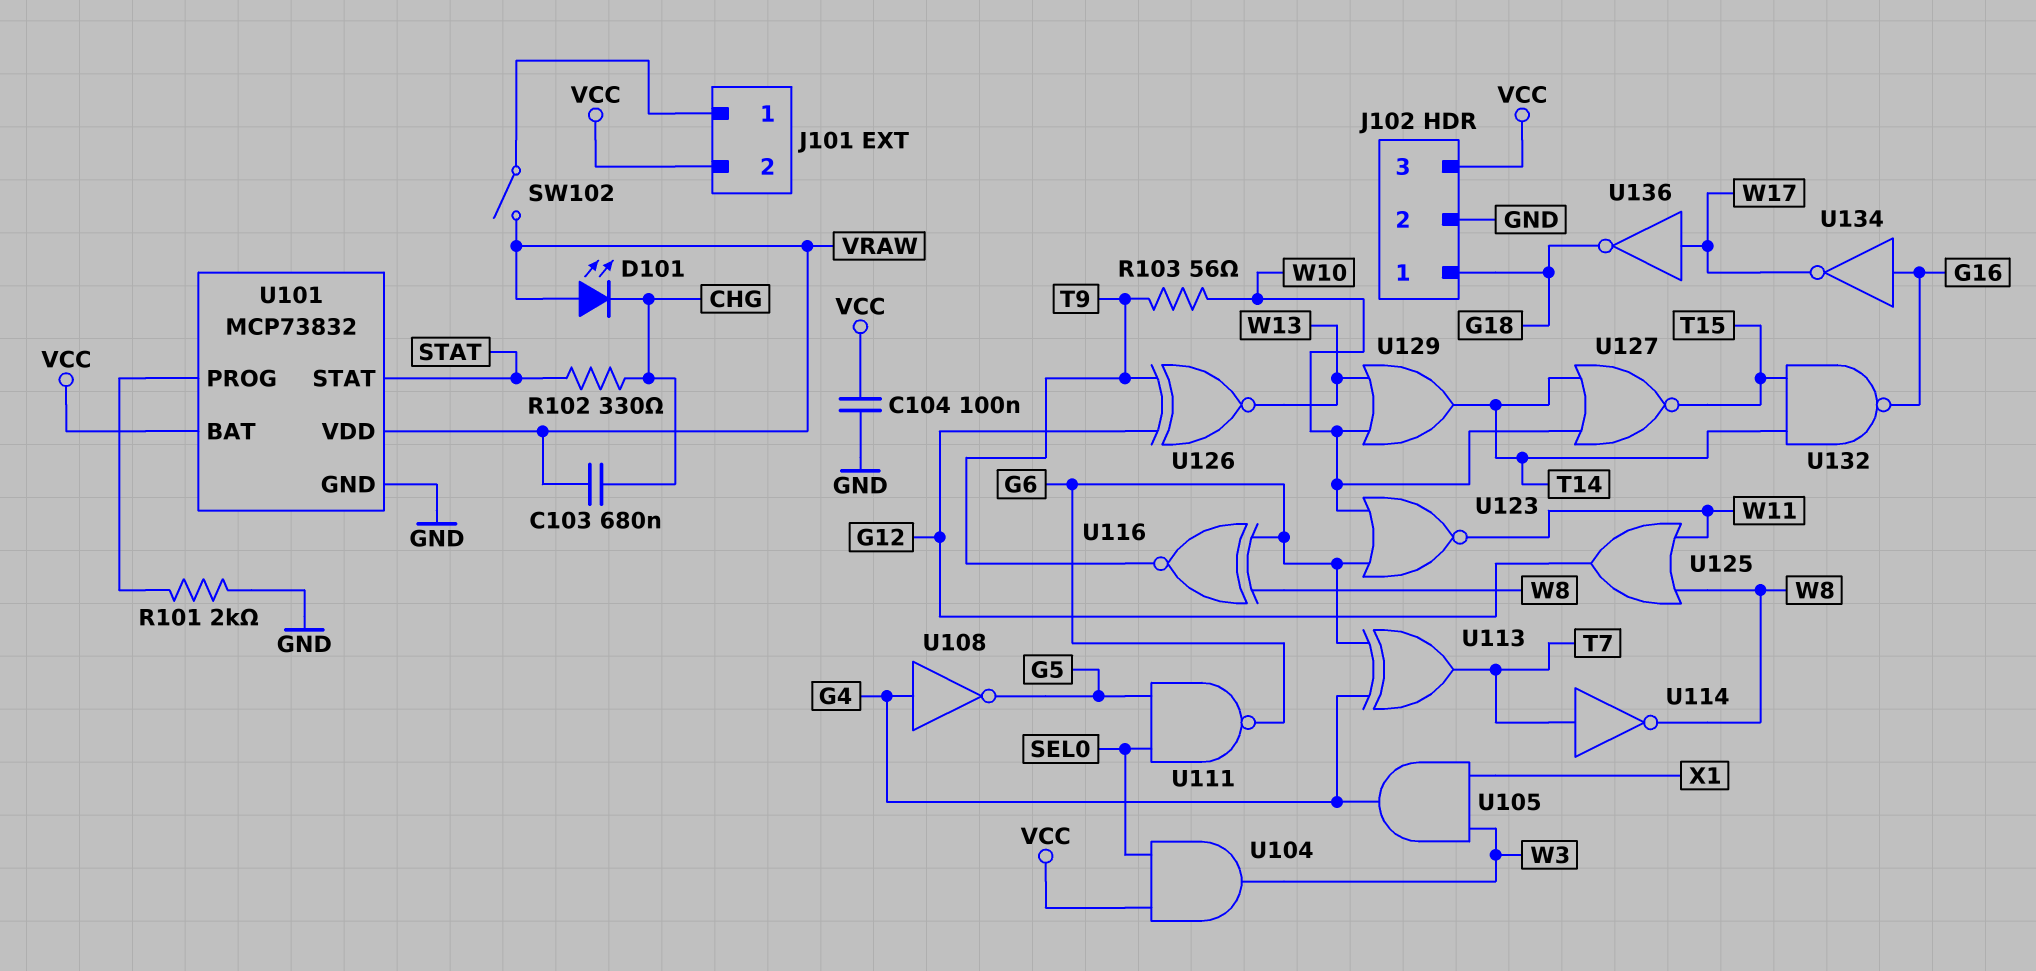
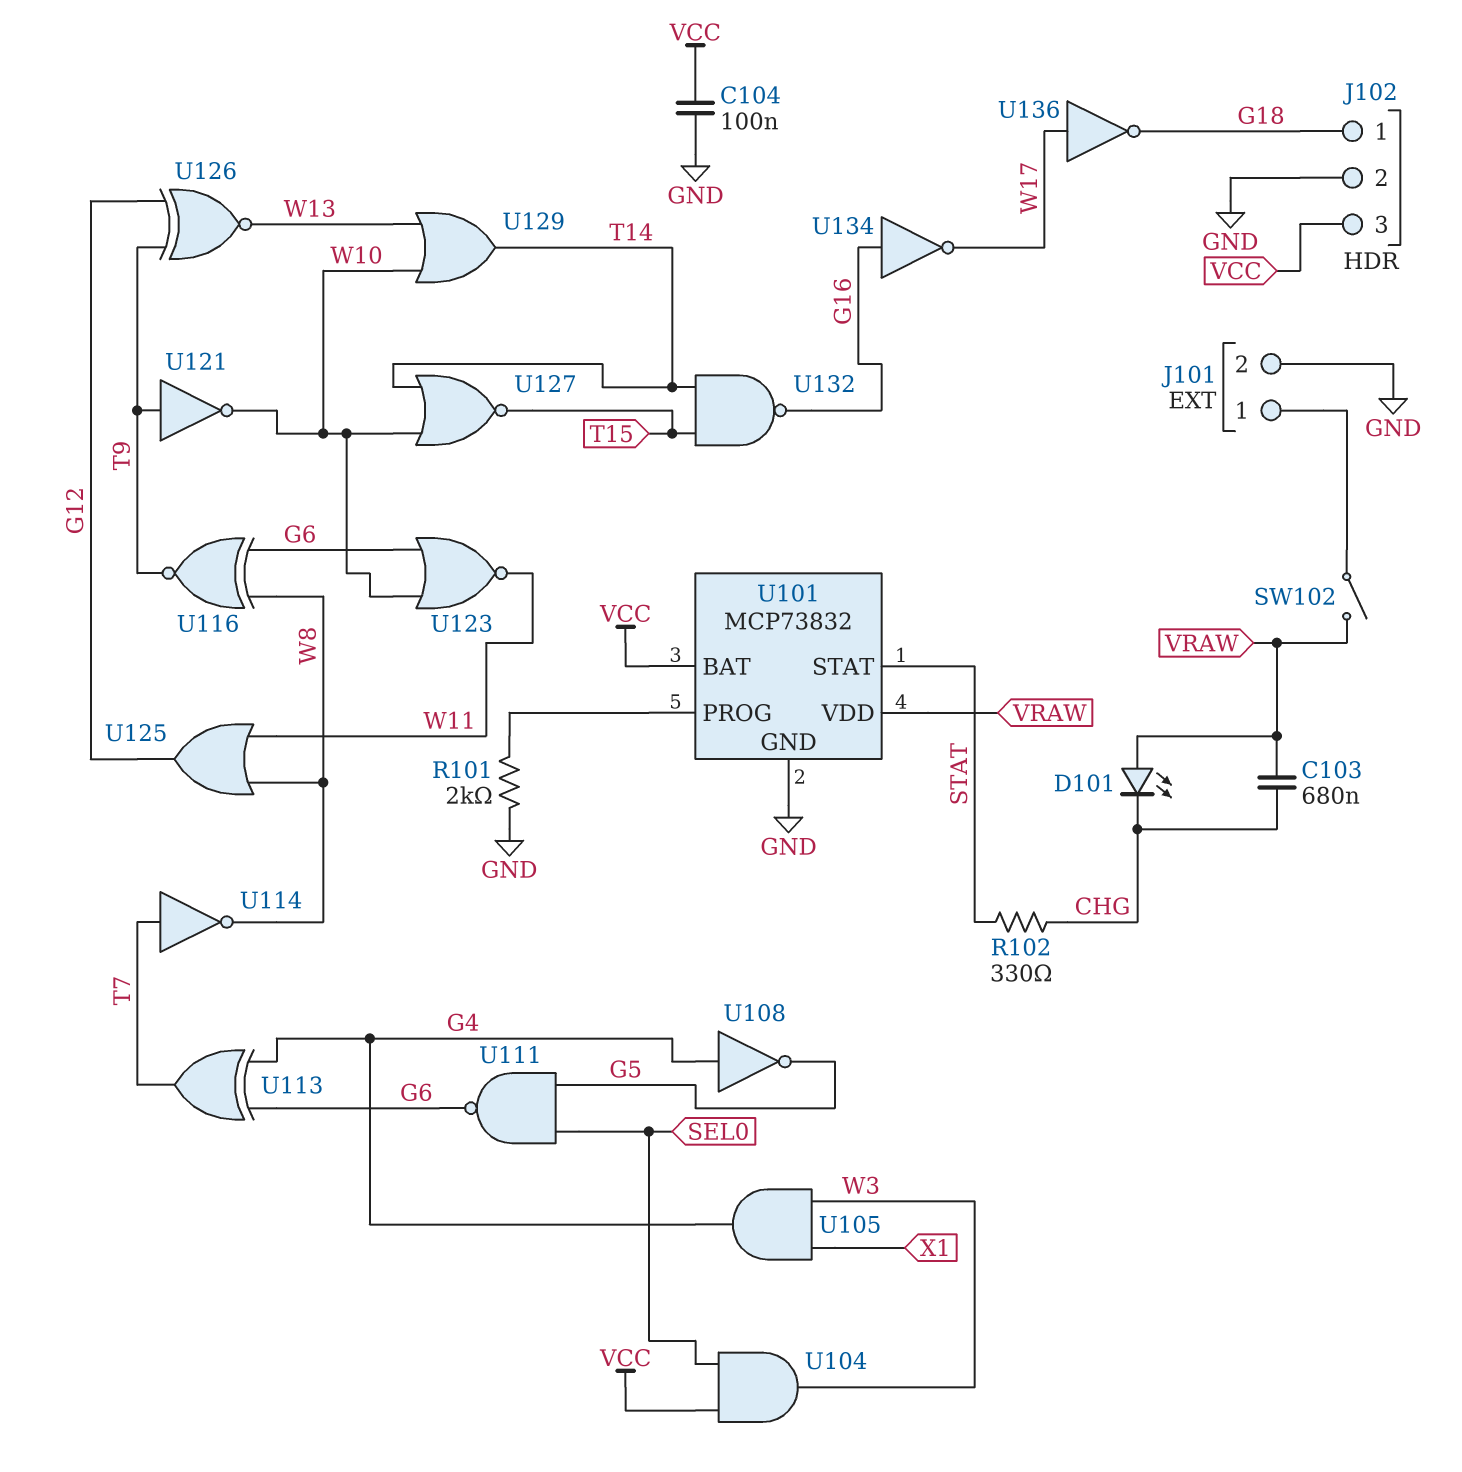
J101 pin 2: VCC -> GND
R103: 56 (T9, W10) -> none
U121: none -> NOT (in T9, out W10)

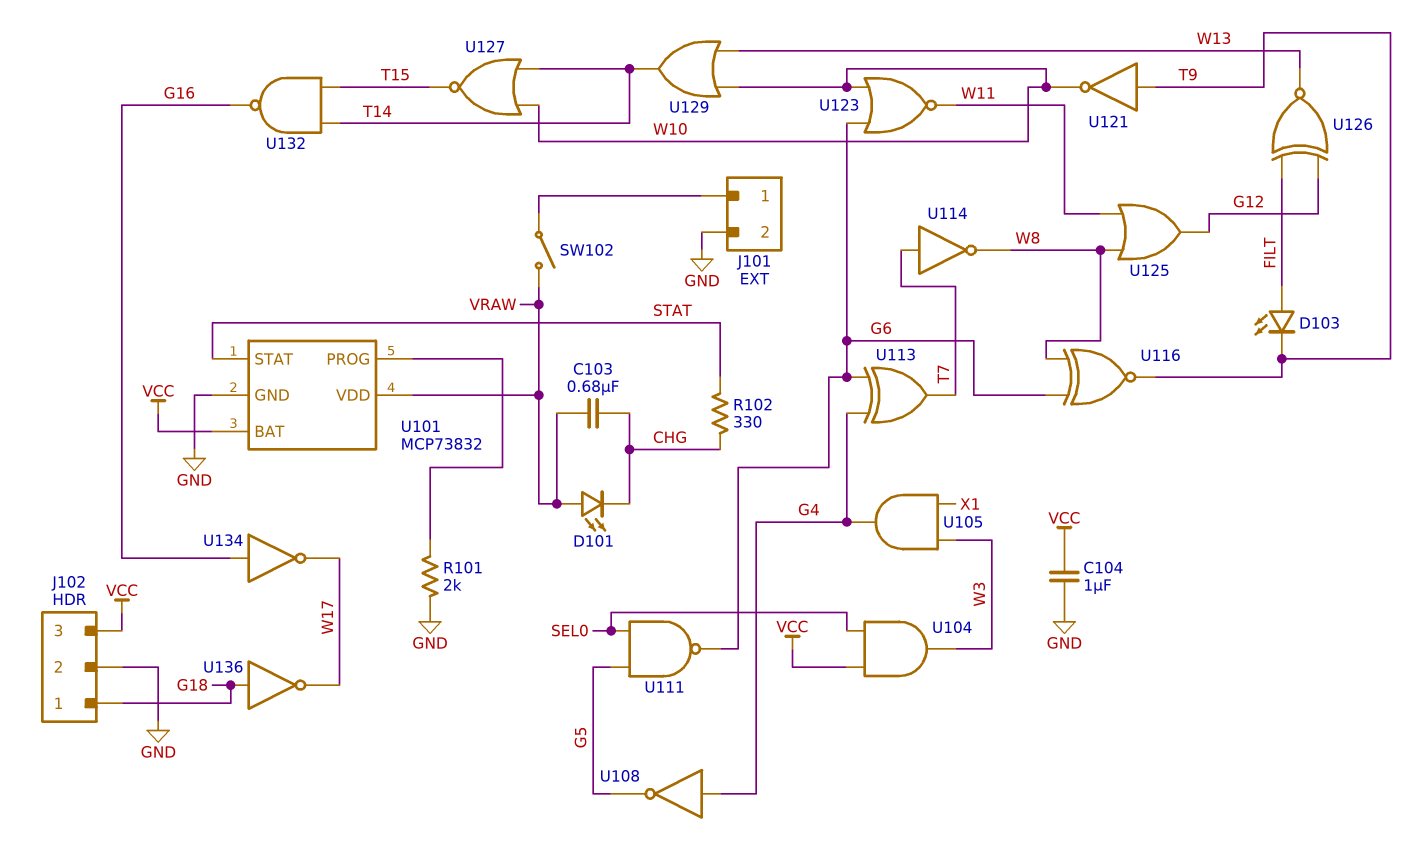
C104: 100nF (GND, VCC) -> 1uF (GND, VCC)
D103: none -> LED (A FILT, K T9)
U126: XNOR (in G12, in T9, out W13) -> XNOR (in FILT, in G12, out W13)
U136: NOT (in W17, out G18) -> NOT (in G18, out W17)

